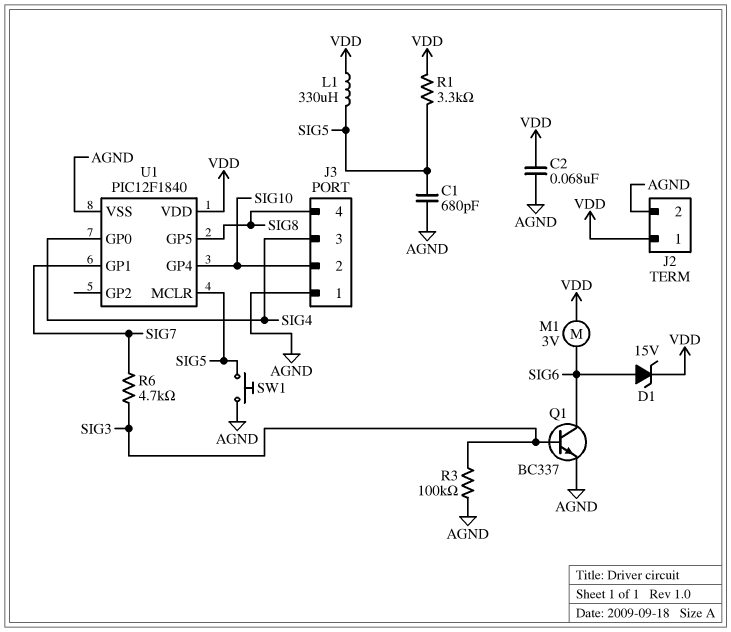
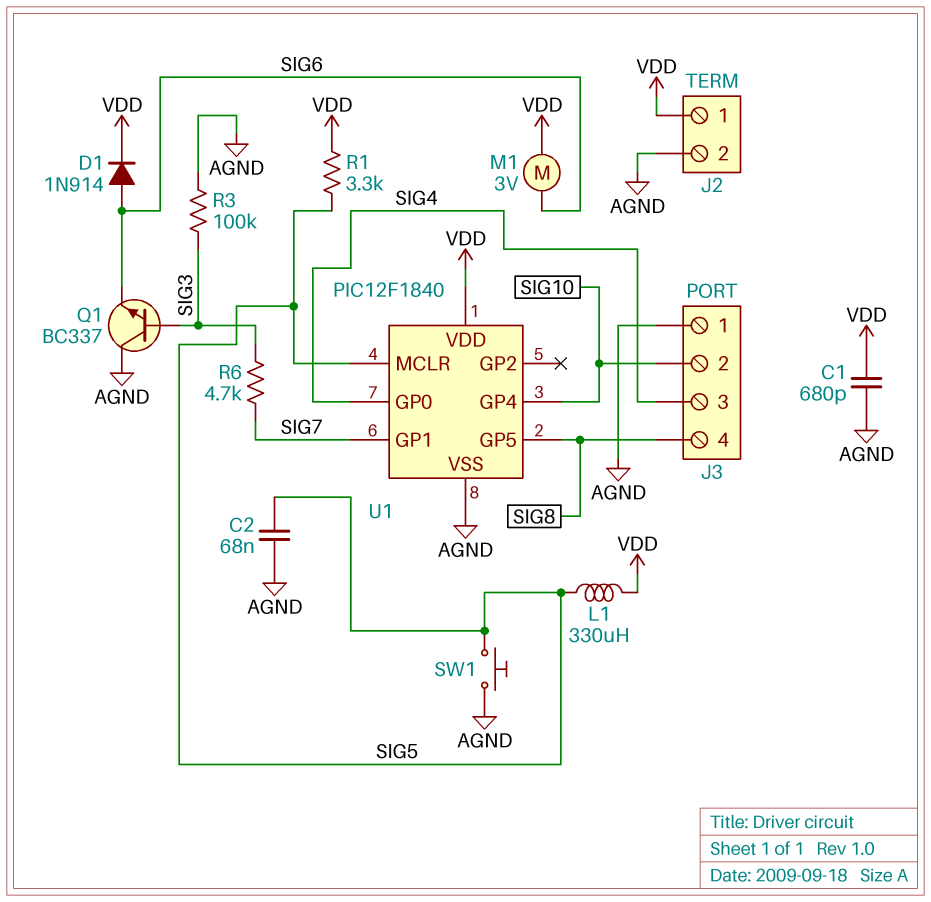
C1: 680pF (AGND, SIG5) -> 680pF (AGND, VDD)
C2: 68nF (AGND, VDD) -> 68nF (AGND, SIG5)
D1: zener 15V (A SIG6, K VDD) -> diode 1N914 (A SIG6, K VDD)
Q1: NPN BC337 (B SIG3, C SIG6, E AGND) -> NPN BC337 (B SIG3, C AGND, E SIG6)

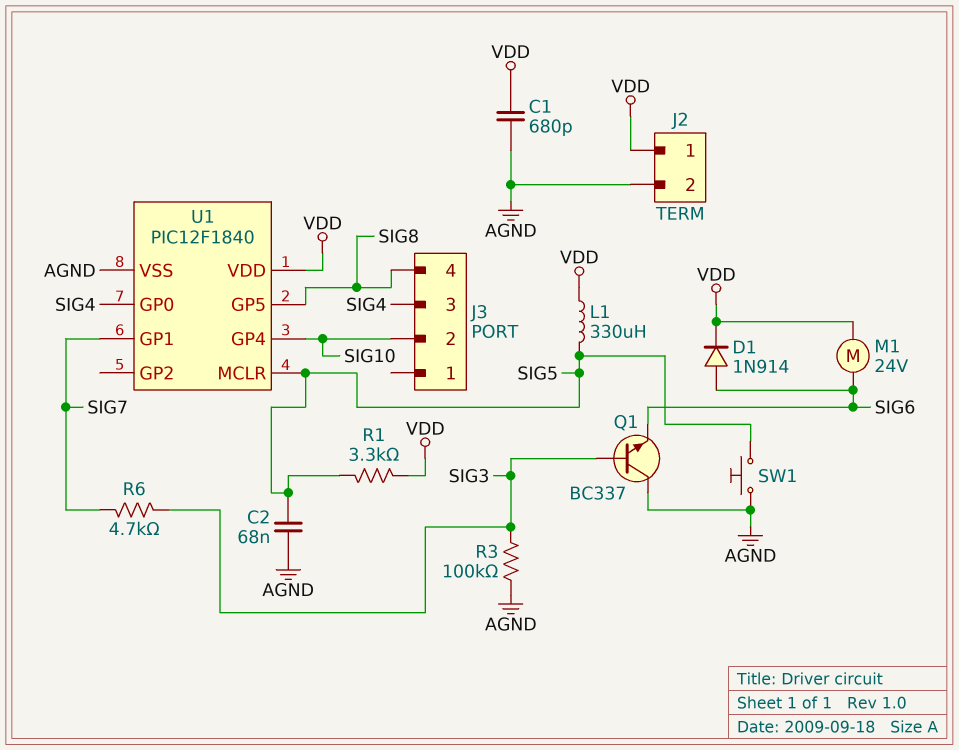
J3 pin 1: AGND -> none
M1: motor 3V (SIG6, VDD) -> motor 24V (SIG6, VDD)

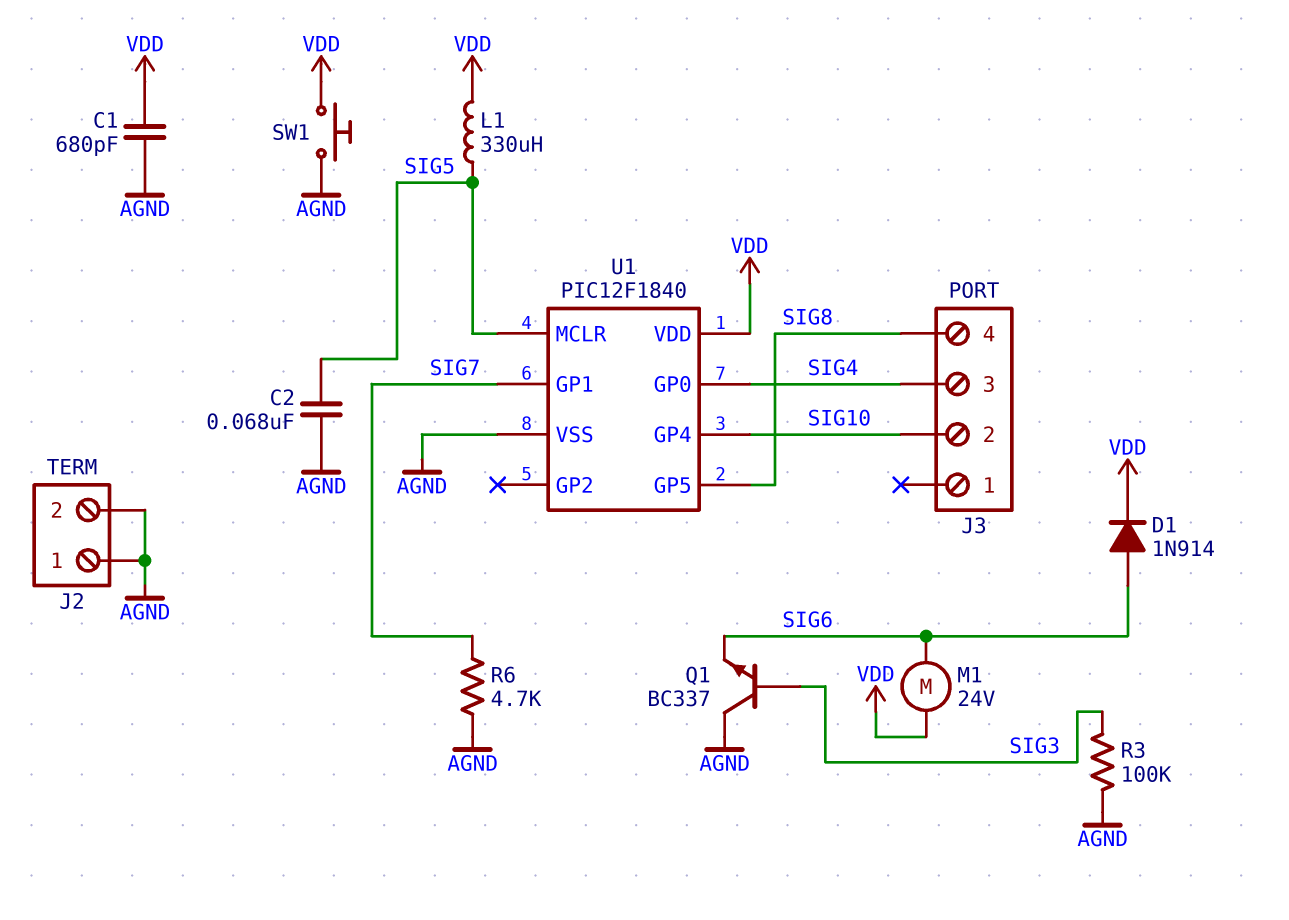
J2 pin 1: VDD -> AGND
R1: 3.3k (SIG5, VDD) -> none
R6: 4.7k (SIG3, SIG7) -> 4.7k (AGND, SIG7)
SW1: button (AGND, SIG5) -> button (AGND, VDD)

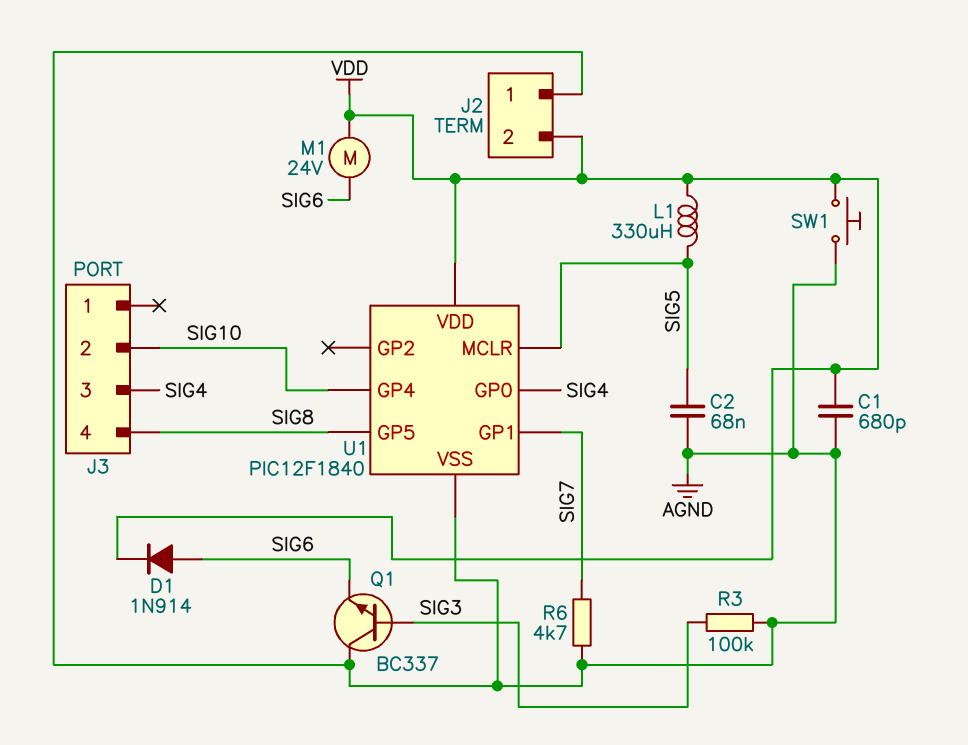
J2 pin 2: AGND -> VDD

